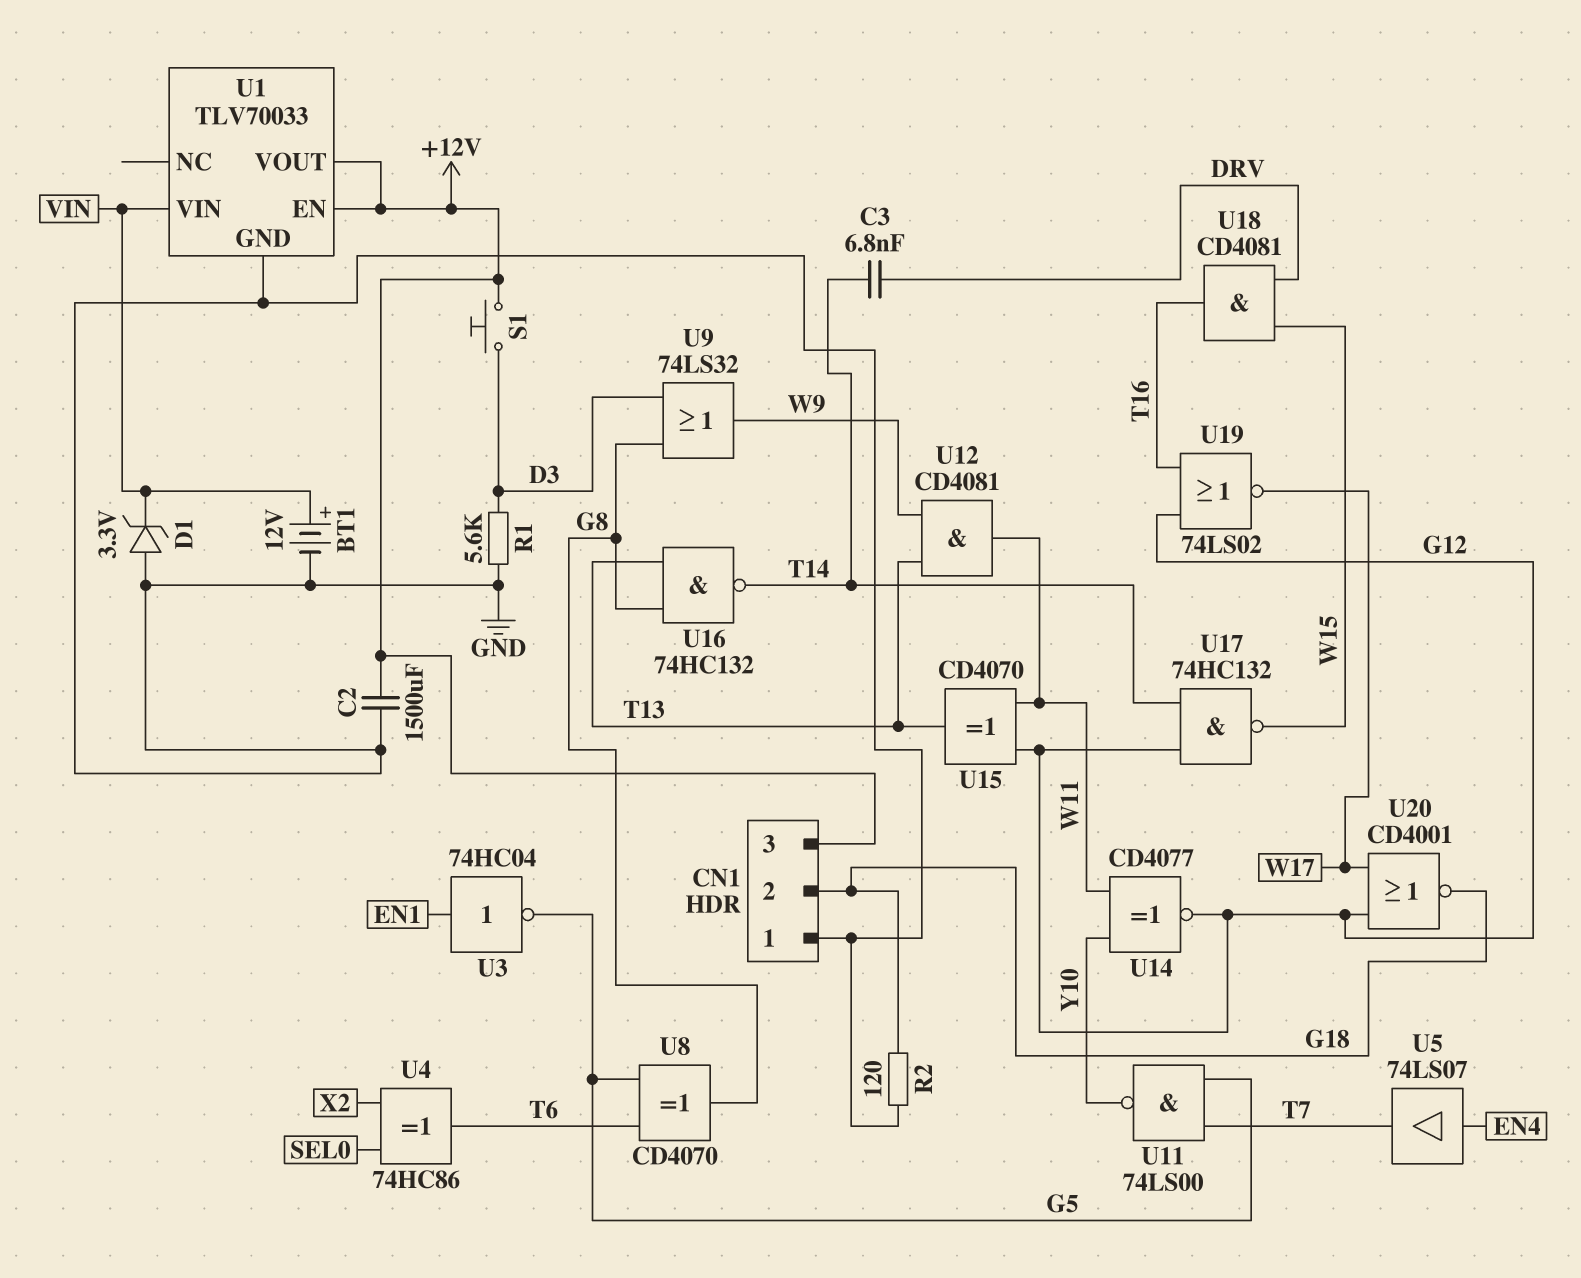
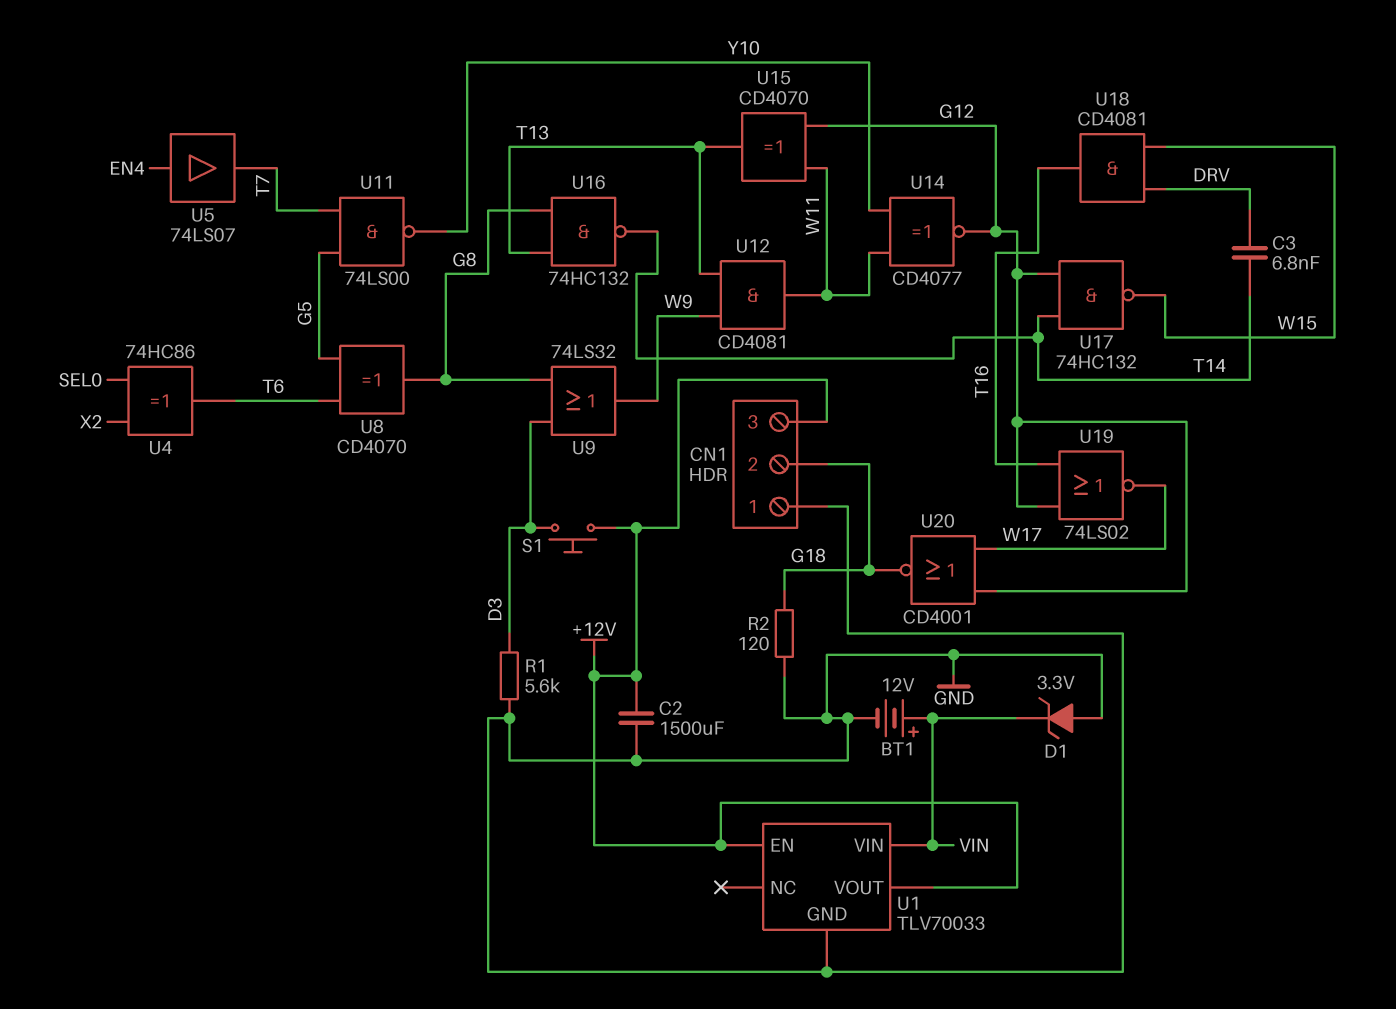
U3: NOT 74HC04 (in EN1, out G5) -> none

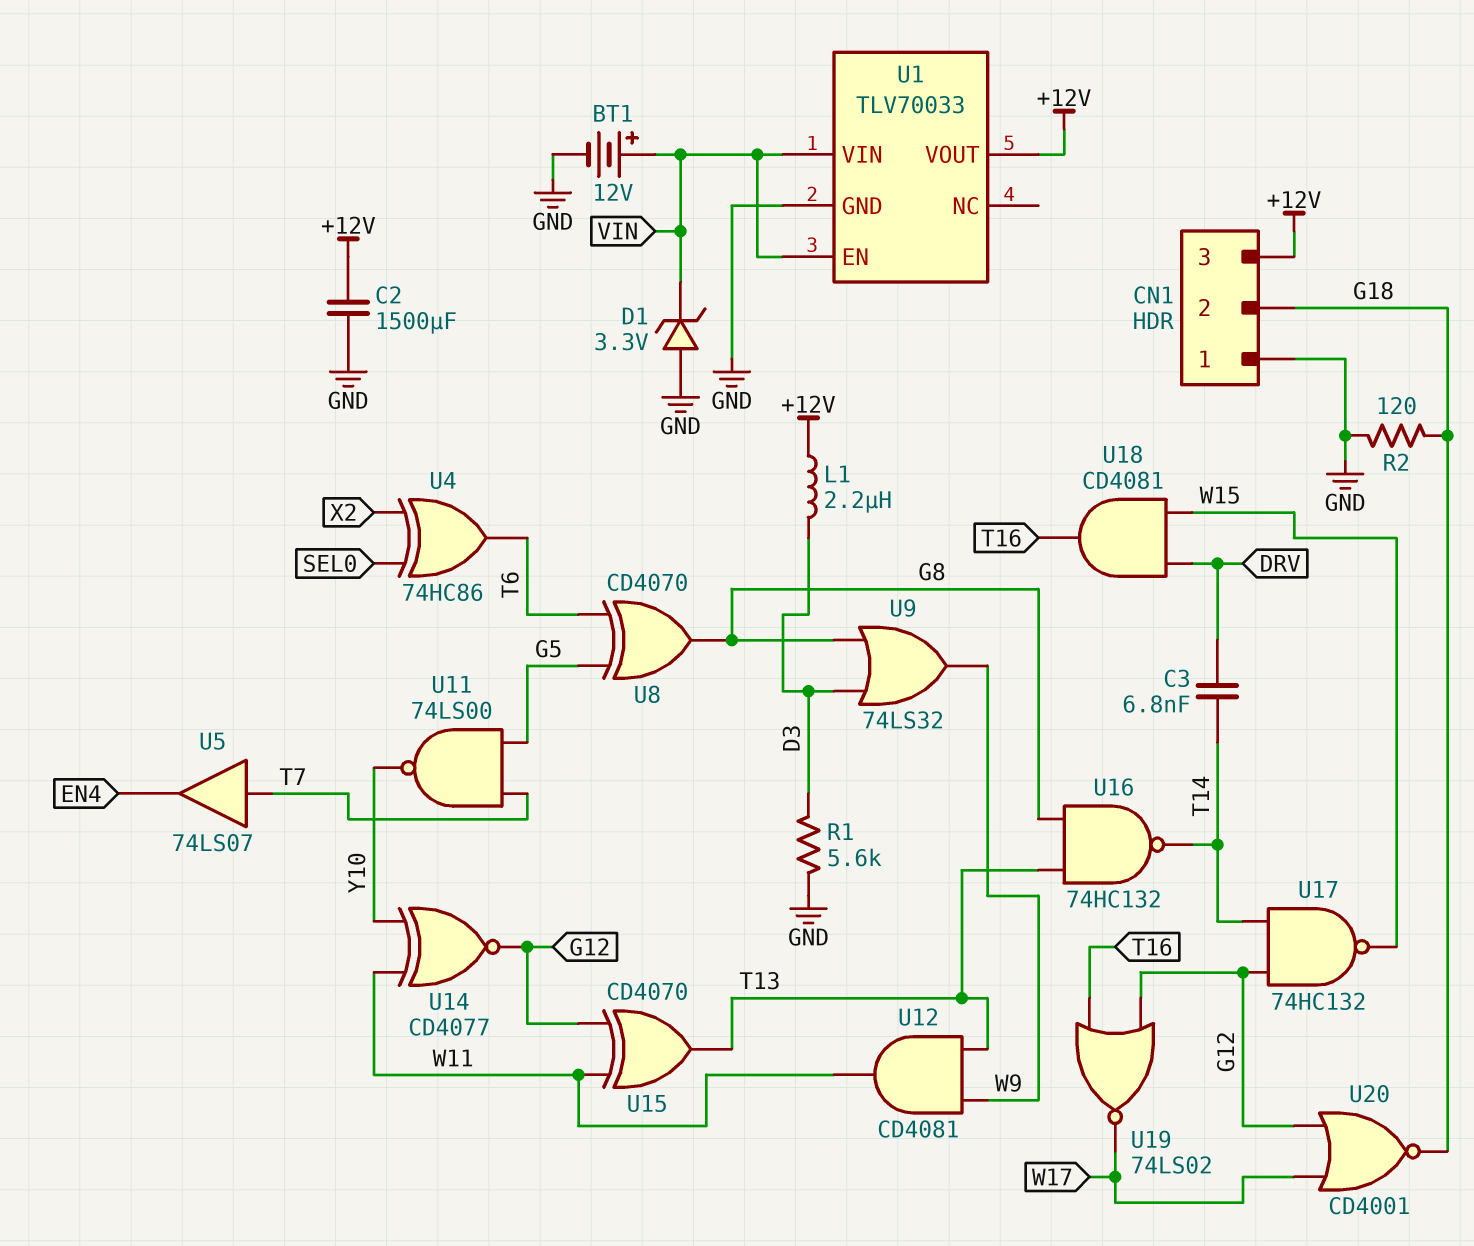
L1: none -> 2.2uH (+12V, D3)
S1: button (+12V, D3) -> none
U1 pin EN: +12V -> VIN
U5: buffer 74LS07 (in EN4, out T7) -> buffer 74LS07 (in T7, out EN4)

